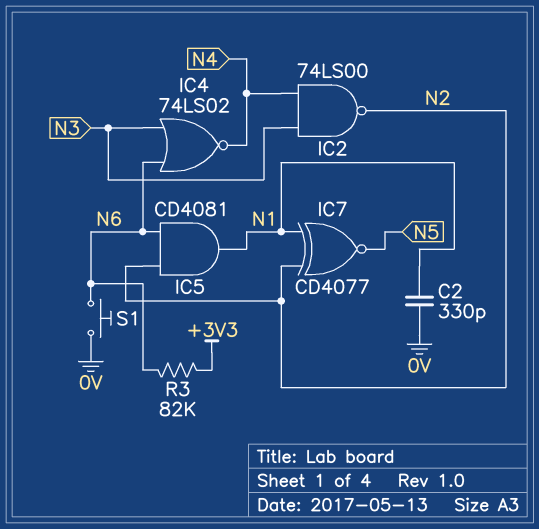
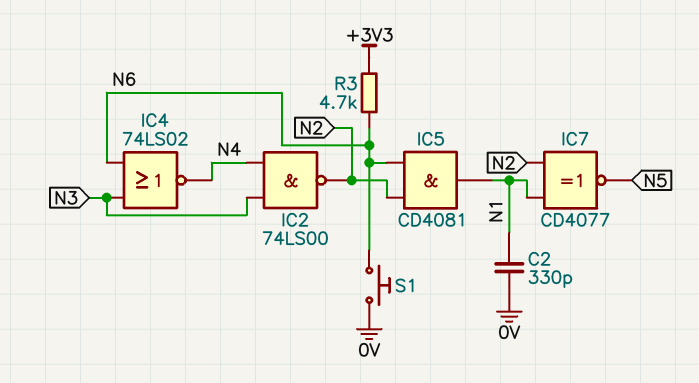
R3: 82k (+3V3, N6) -> 4.7k (+3V3, N6)

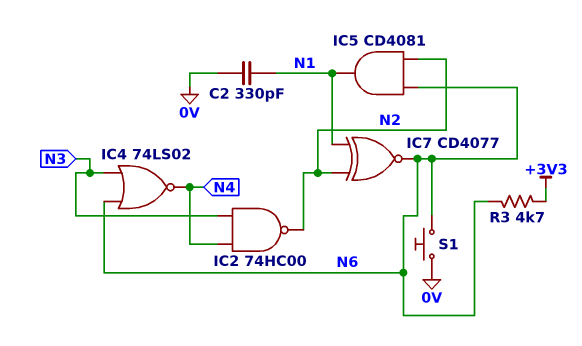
IC2: NAND 74LS00 (in N3, in N4, out N2) -> NAND 74HC00 (in N3, in N4, out N2)
IC7: XNOR CD4077 (in N1, in N2, out N5) -> XNOR CD4077 (in N1, in N2, out N6)

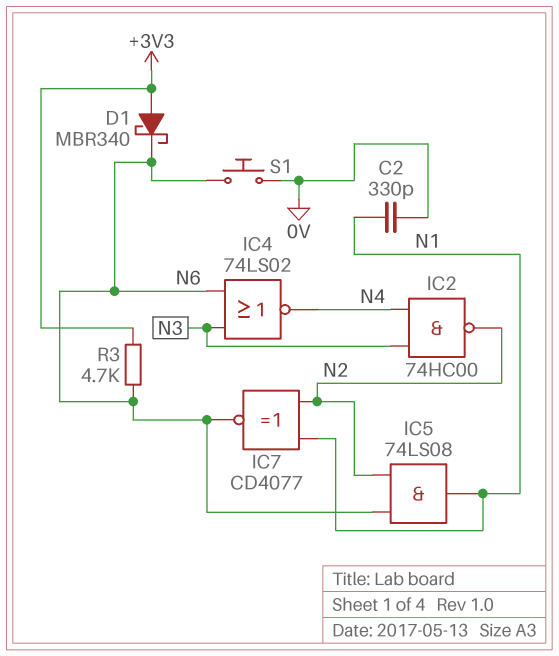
D1: none -> schottky MBR340 (A +3V3, K N6)
IC5: AND CD4081 (in N2, in N6, out N1) -> AND 74LS08 (in N2, in N6, out N1)

